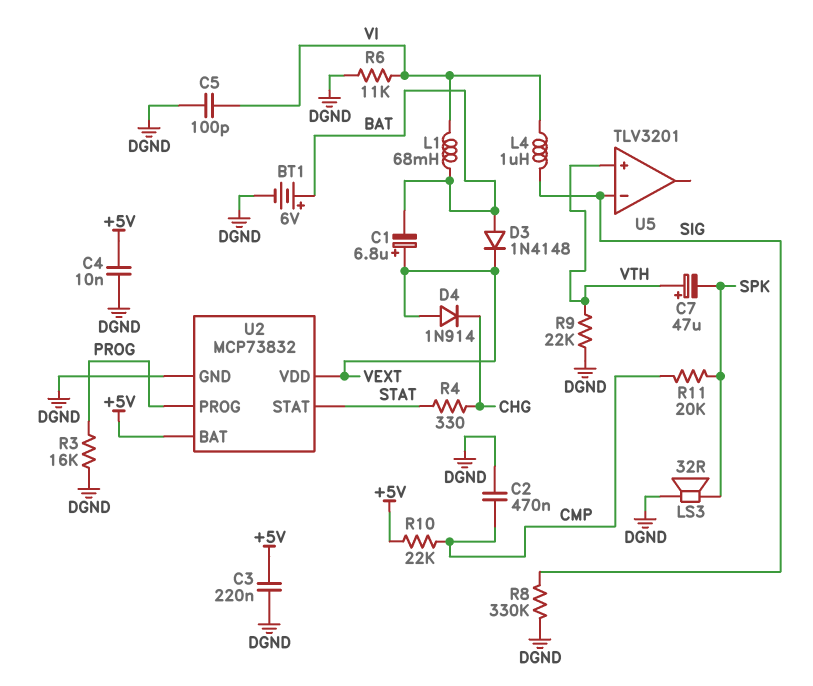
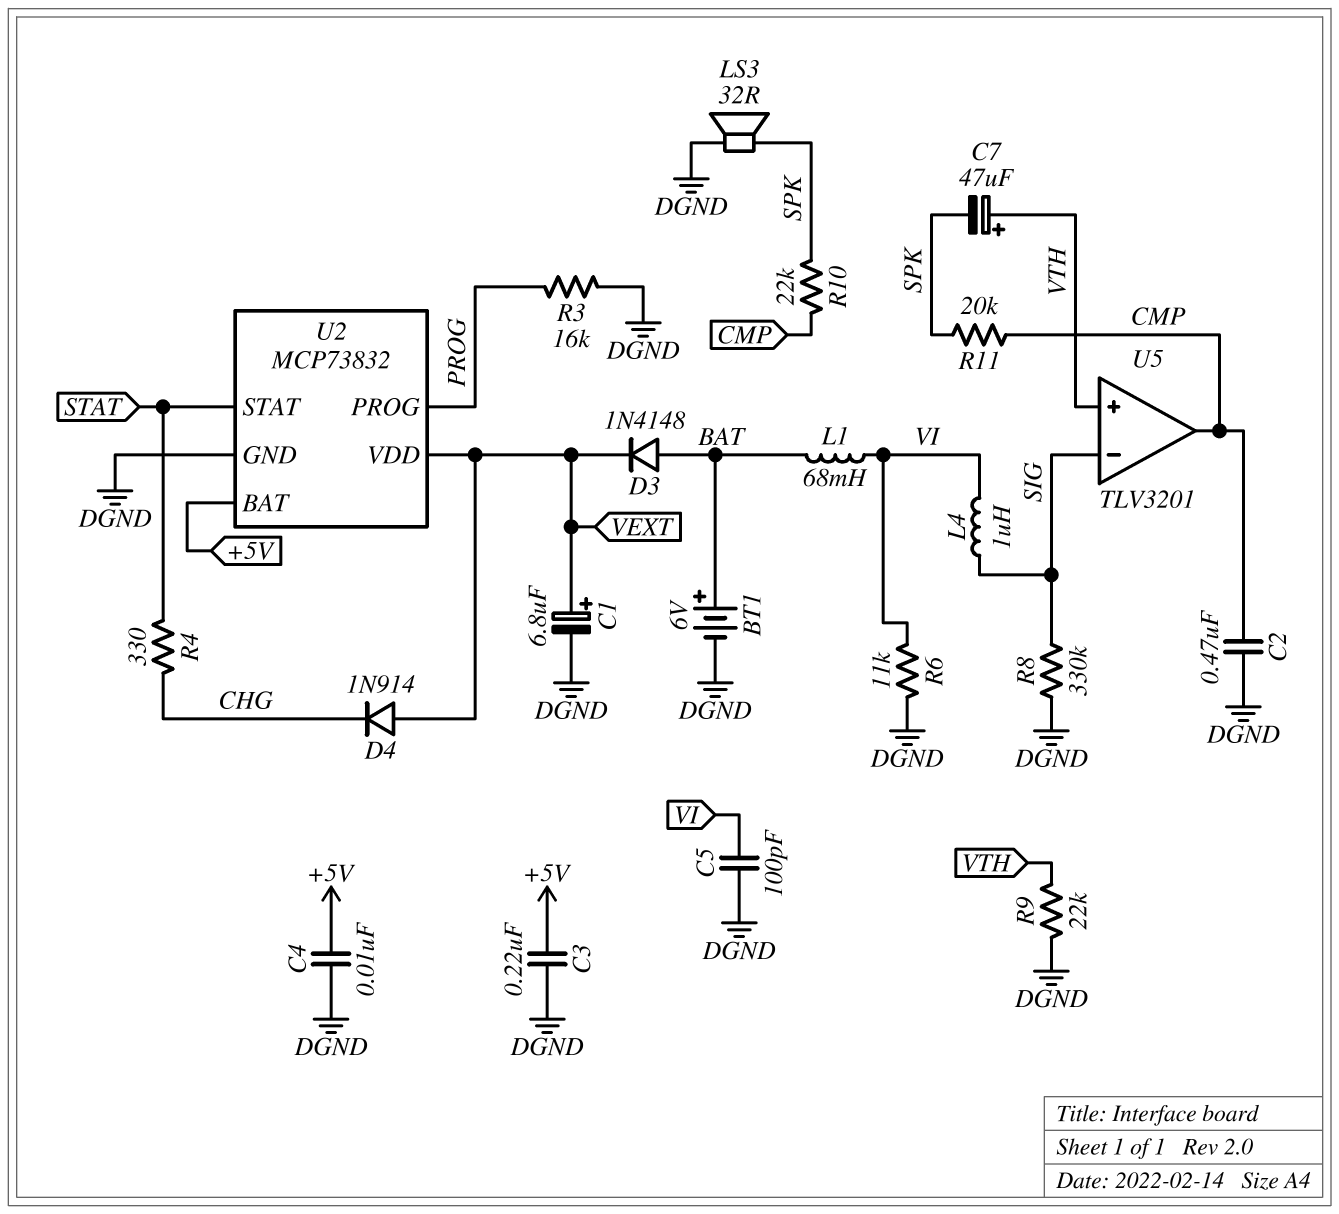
C1: 6.8uF (plus VEXT, minus BAT) -> 6.8uF (plus VEXT, minus DGND)
R10: 22k (+5V, CMP) -> 22k (CMP, SPK)
U5 pin out: none -> CMP

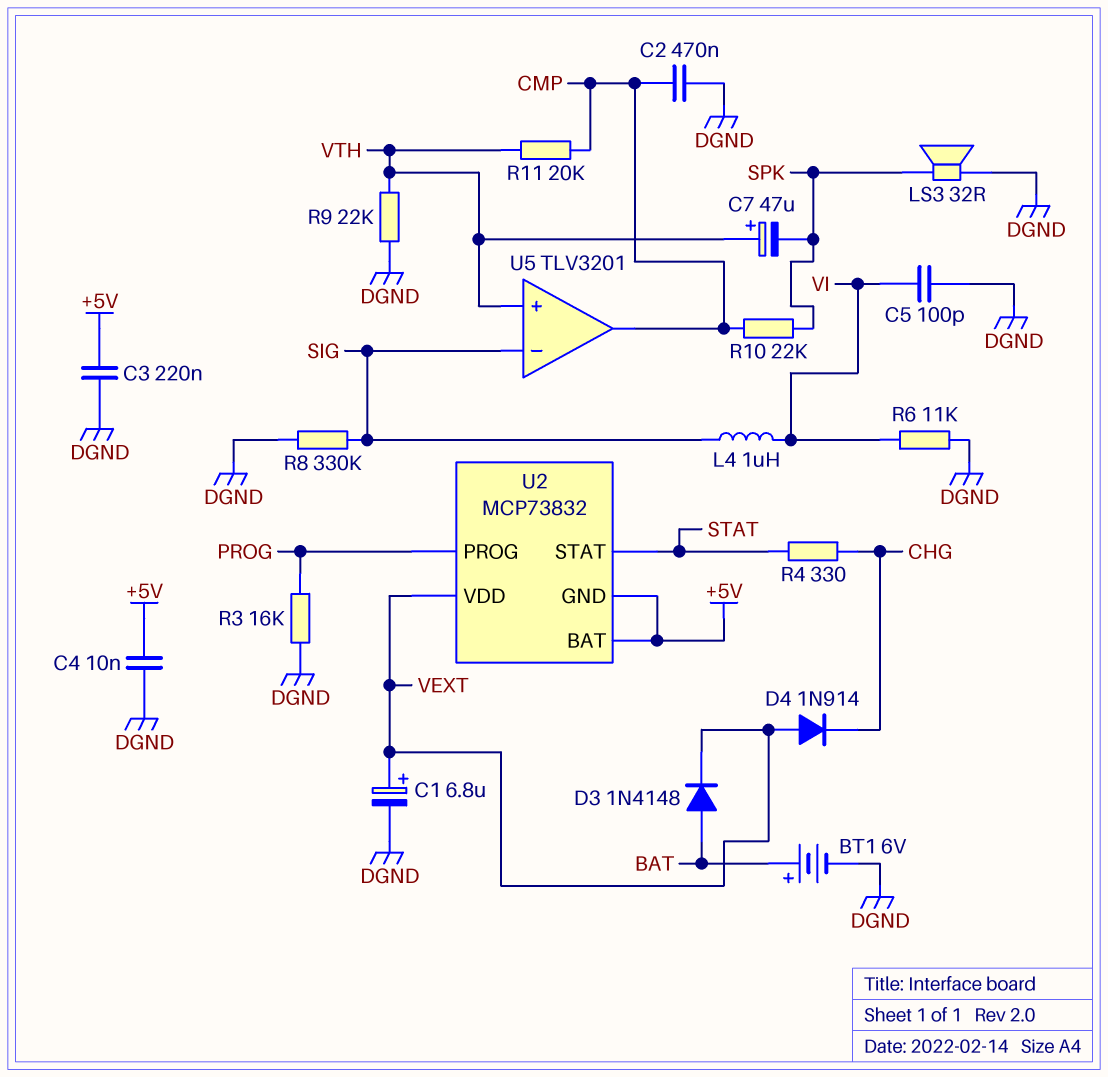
L1: 68mH (BAT, VI) -> none
R11: 20k (CMP, SPK) -> 20k (CMP, VTH)
U2 pin GND: DGND -> +5V

